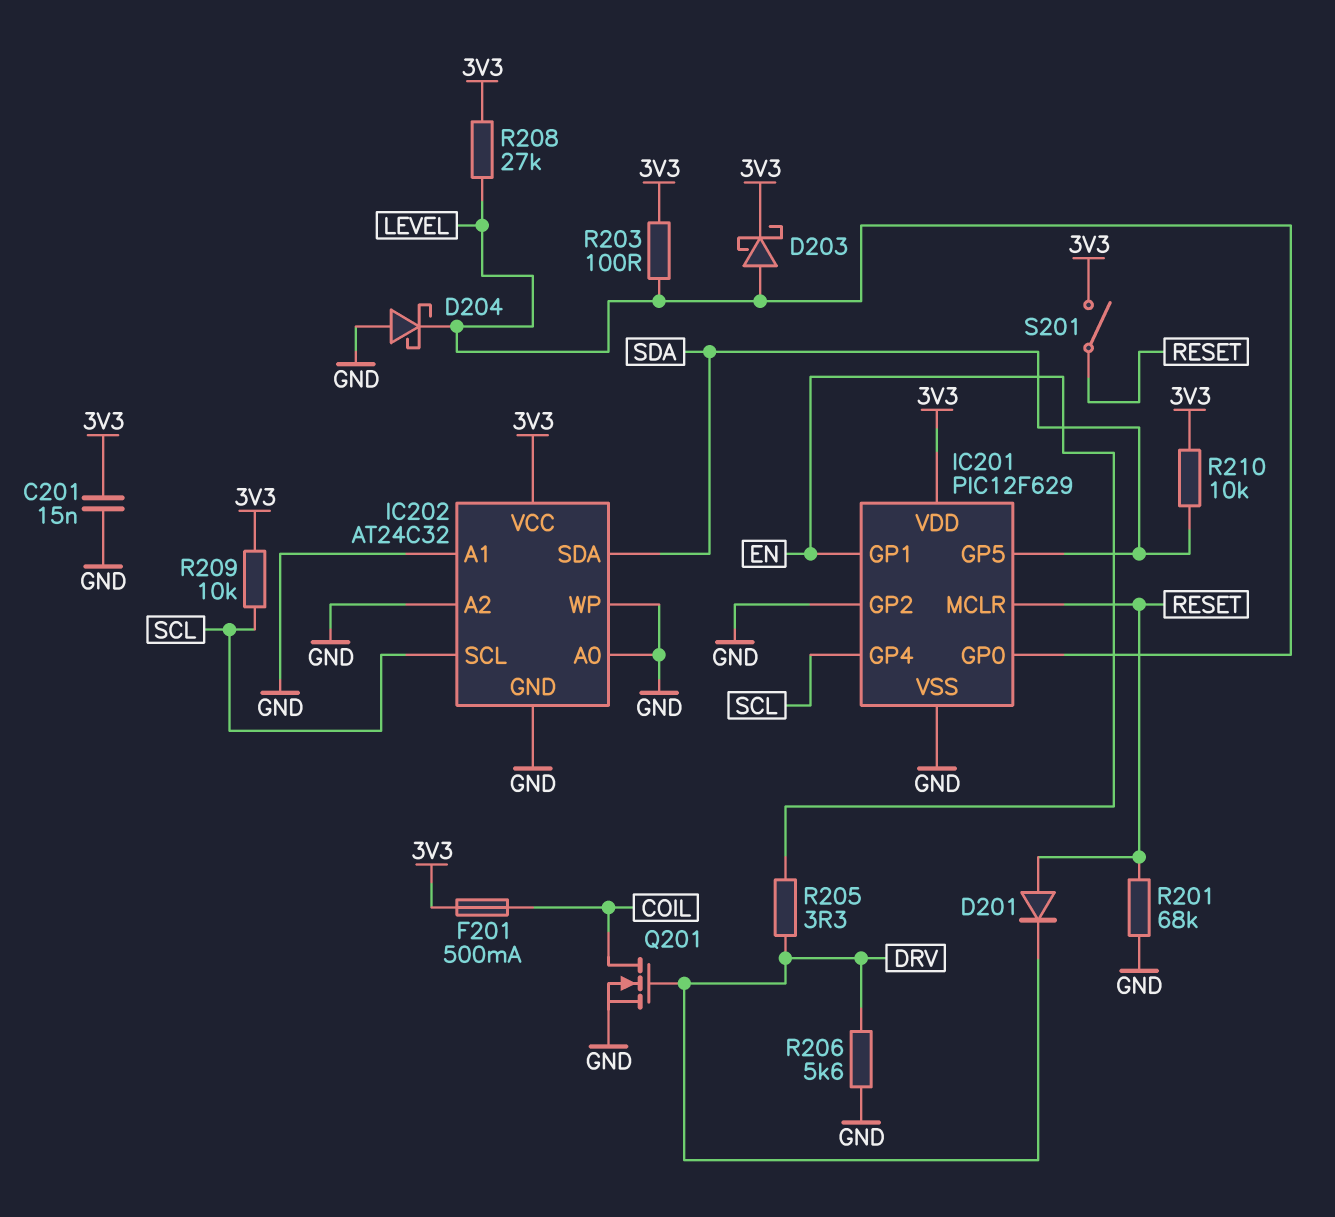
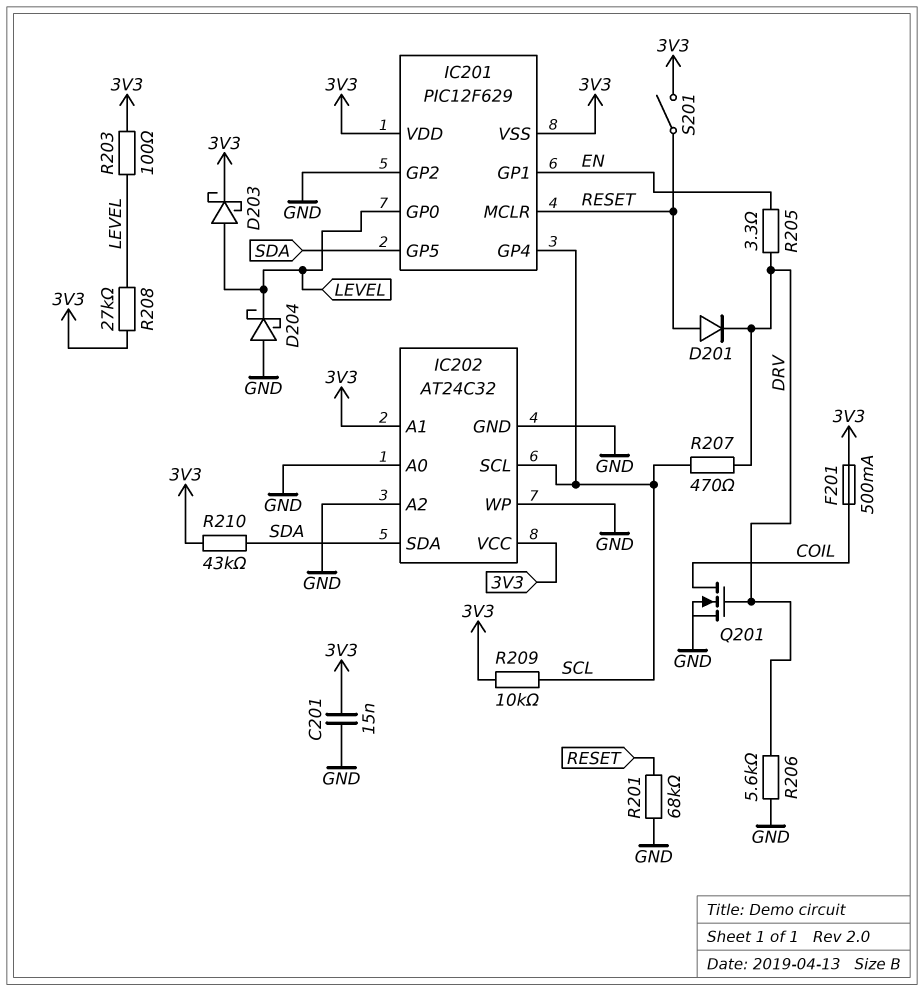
IC201 pin VSS: GND -> 3V3
IC202 pin A1: GND -> 3V3
R207: none -> 470 (DRV, SCL)
R210: 10k (3V3, SDA) -> 43k (3V3, SDA)

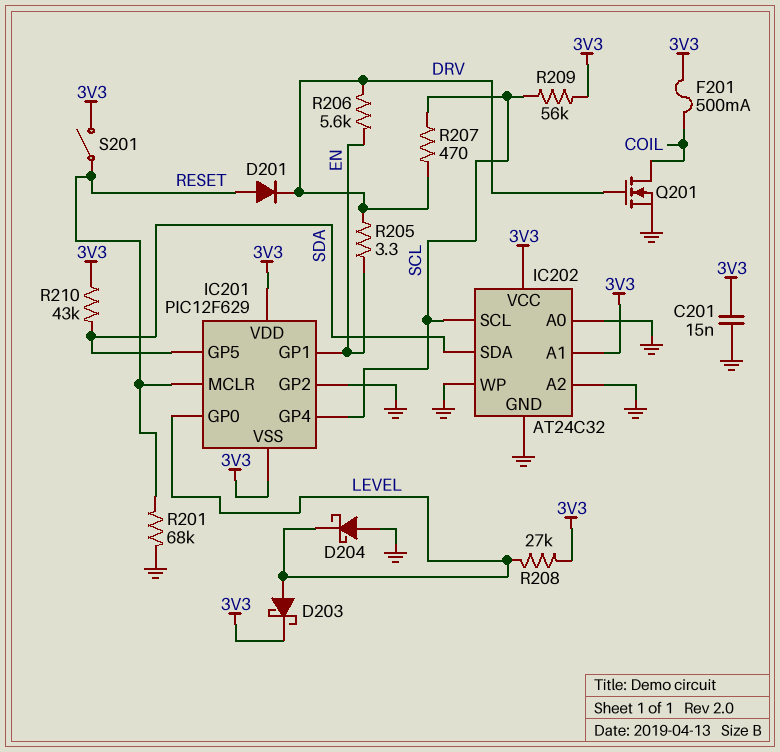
R203: 100 (3V3, LEVEL) -> none
R206: 5.6k (DRV, GND) -> 5.6k (DRV, EN)
R209: 10k (3V3, SCL) -> 56k (3V3, SCL)

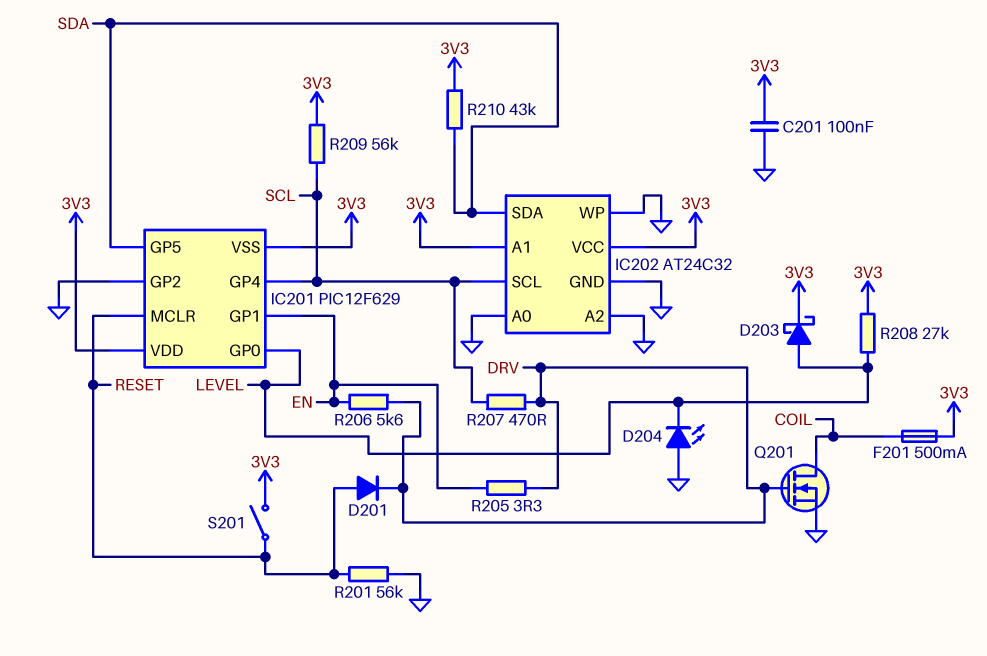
C201: 15nF (3V3, GND) -> 100nF (3V3, GND)
D204: schottky (A GND, K LEVEL) -> LED (A GND, K LEVEL)
R201: 68k (GND, RESET) -> 56k (GND, RESET)

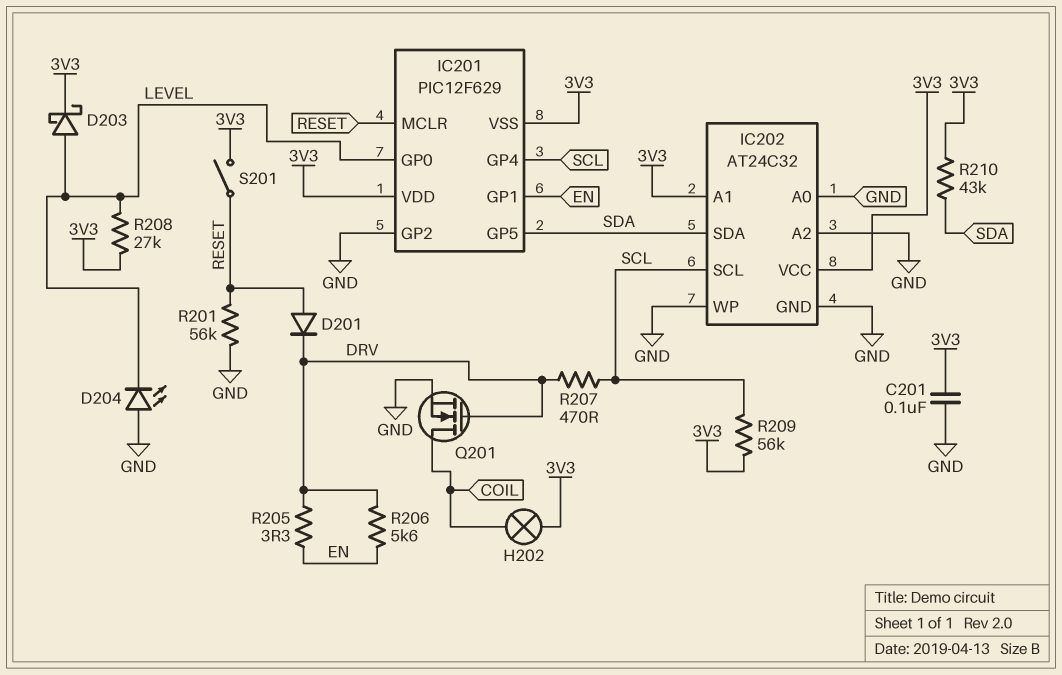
F201: 500mA (3V3, COIL) -> none
H202: none -> lamp (3V3, COIL)

